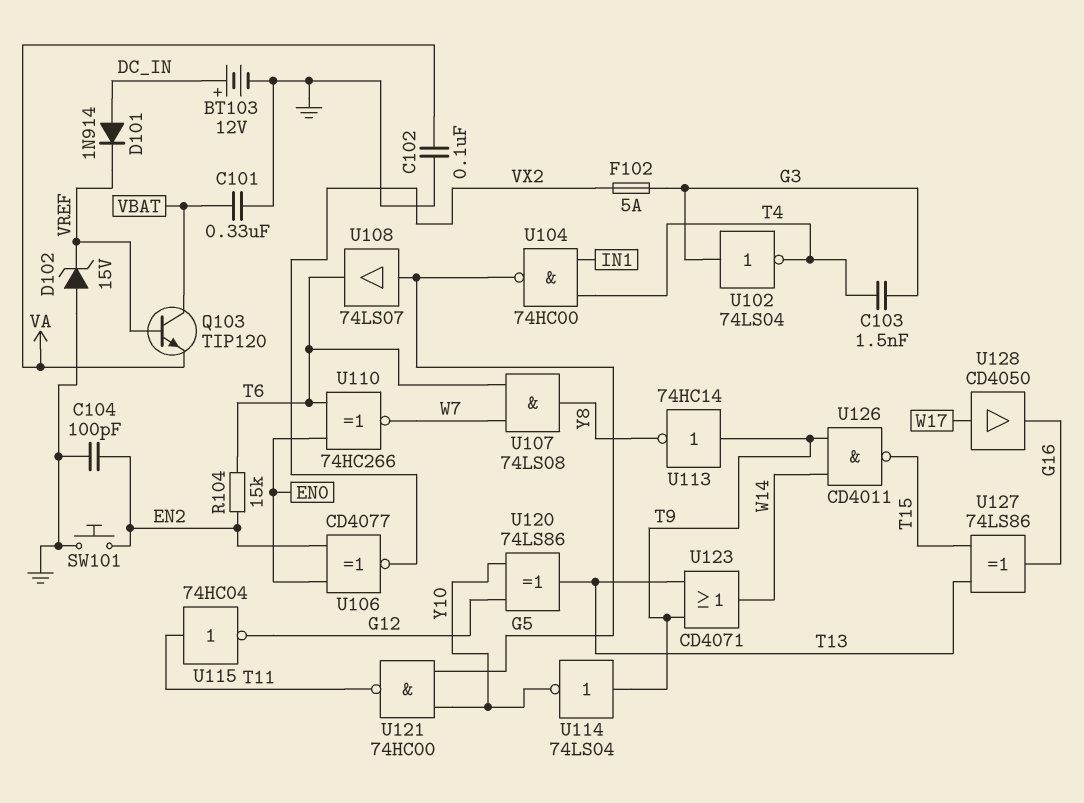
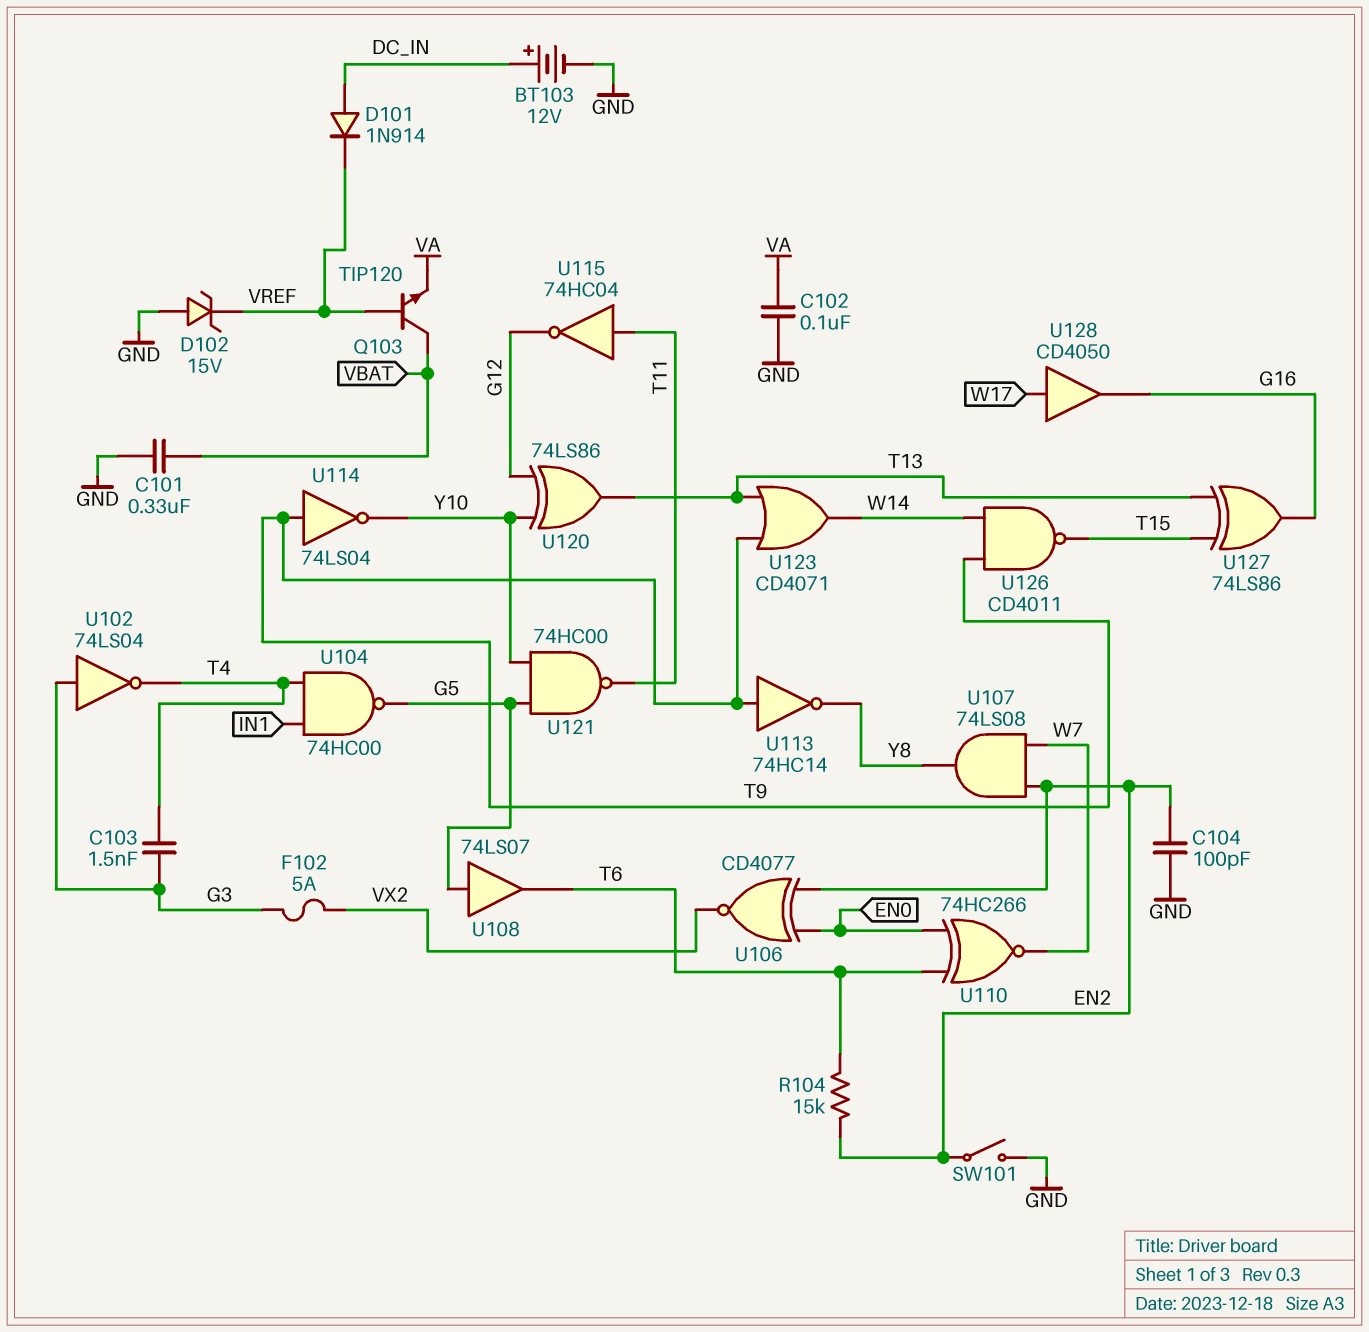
SW101: button (EN2, GND) -> switch (EN2, GND)
U107: AND 74LS08 (in T6, in W7, out Y8) -> AND 74LS08 (in EN2, in W7, out Y8)

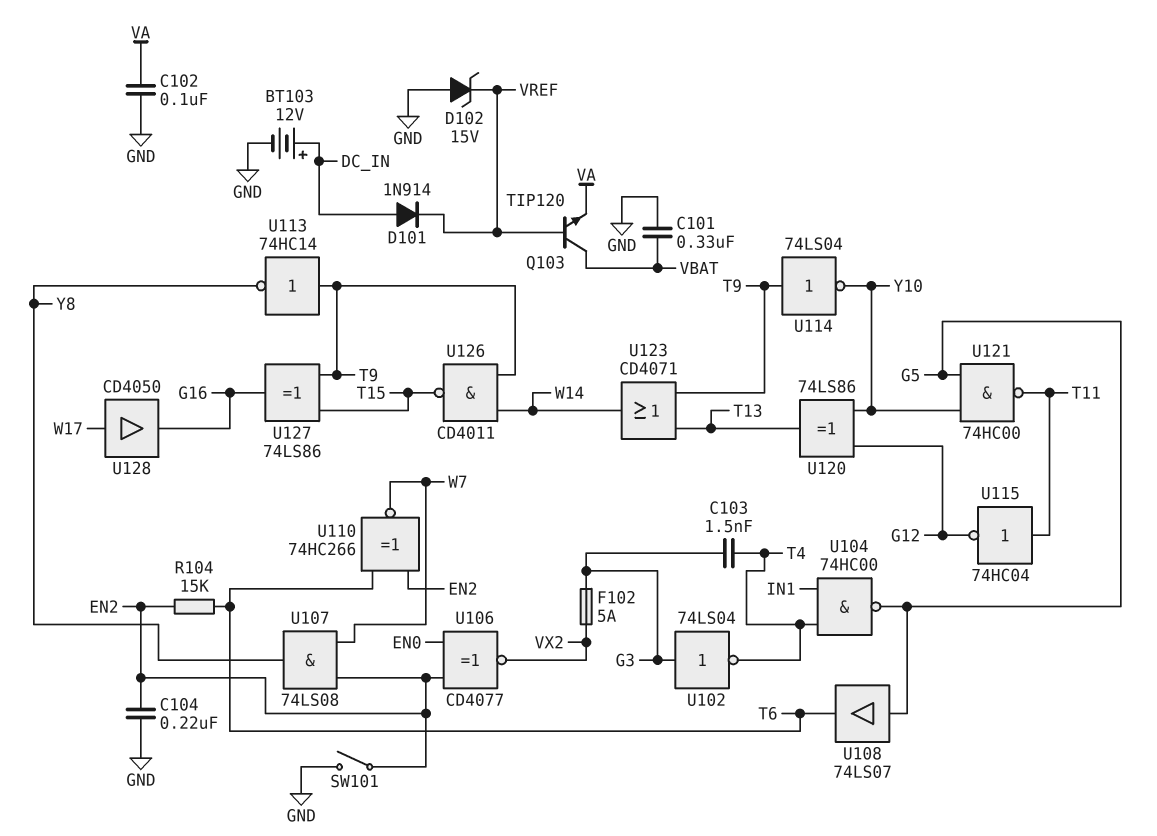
C104: 100pF (EN2, GND) -> 220nF (EN2, GND)
U110: XNOR 74HC266 (in EN0, in T6, out W7) -> XNOR 74HC266 (in EN2, in T6, out W7)
U127: XOR 74LS86 (in T13, in T15, out G16) -> XOR 74LS86 (in T9, in T15, out G16)

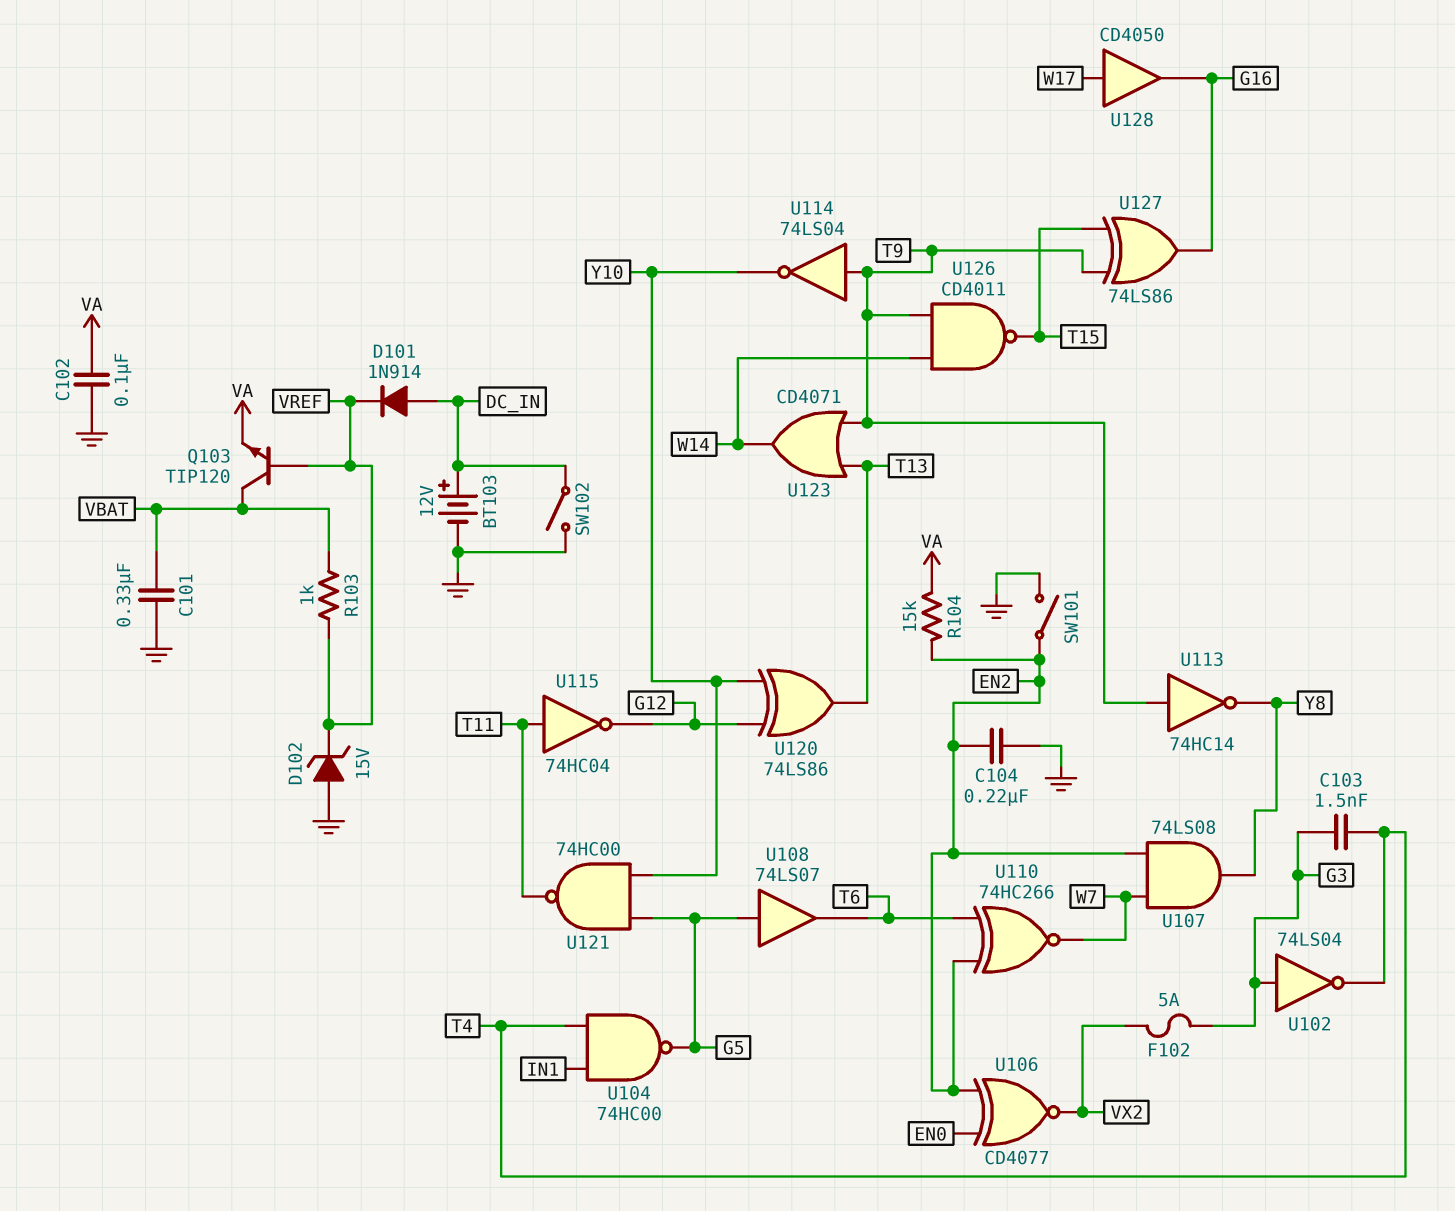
R103: none -> 1k (VBAT, VREF)
R104: 15k (EN2, T6) -> 15k (EN2, VA)
SW102: none -> switch (DC_IN, GND)

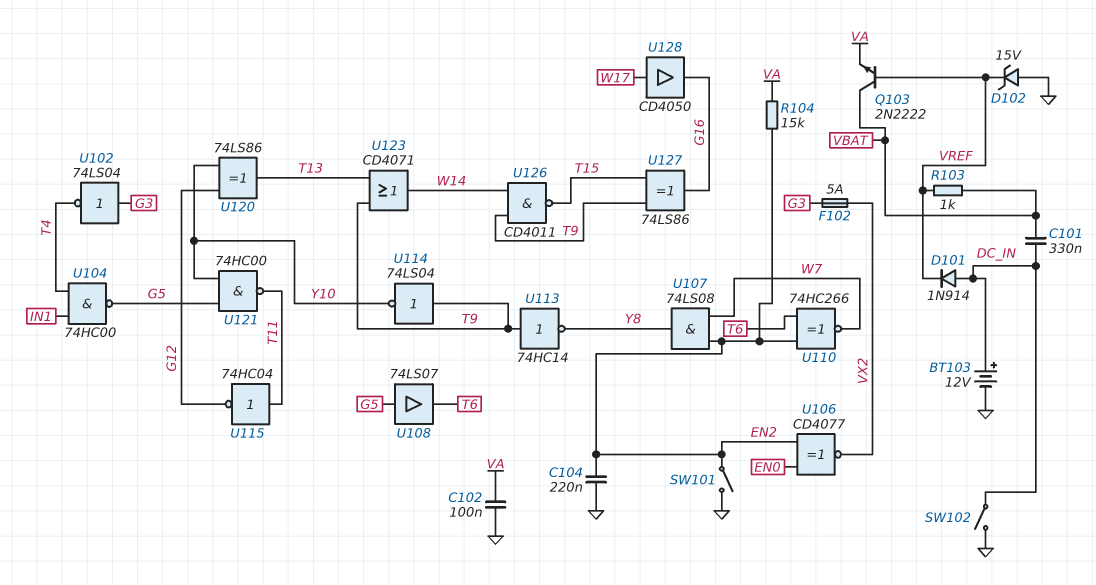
C101: 330nF (GND, VBAT) -> 330nF (DC_IN, VBAT)
C103: 1.5nF (G3, T4) -> none
Q103: NPN TIP120 (B VREF, C VBAT, E VA) -> NPN 2N2222 (B VREF, C VBAT, E VA)

